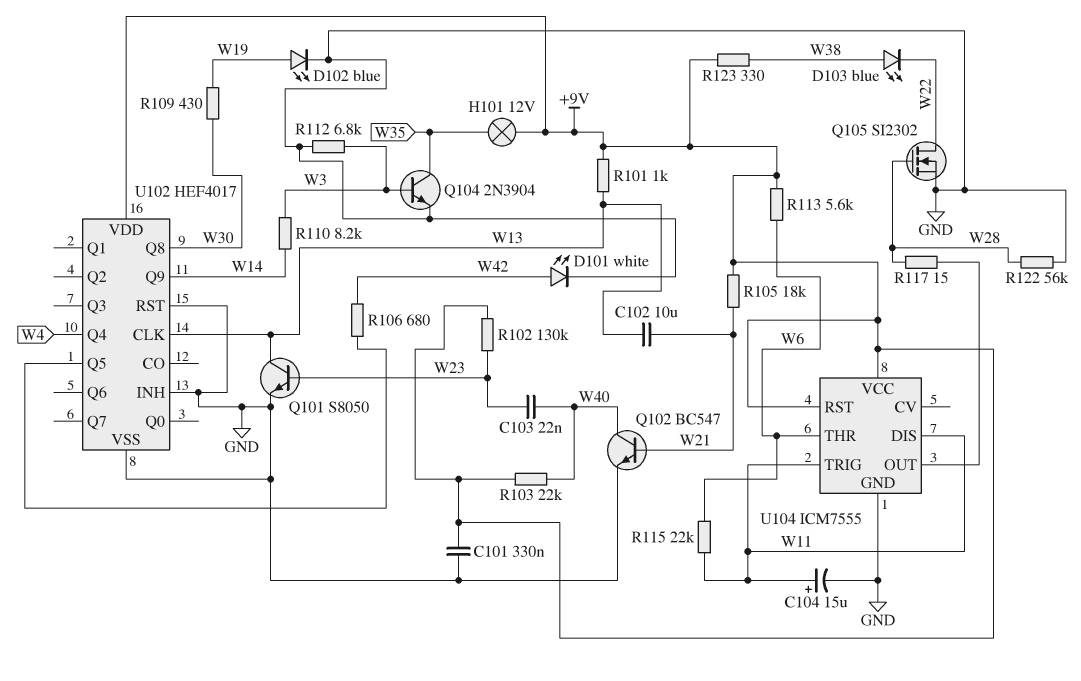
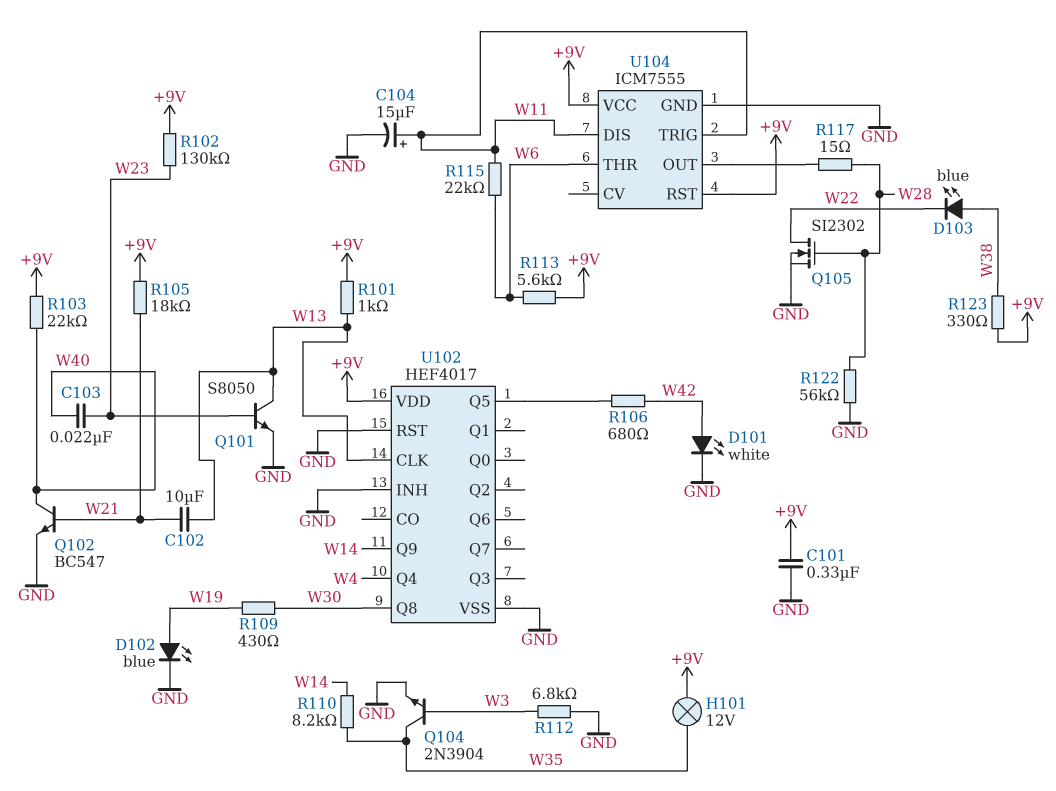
R110: 8.2k (W3, W14) -> 8.2k (W14, W35)

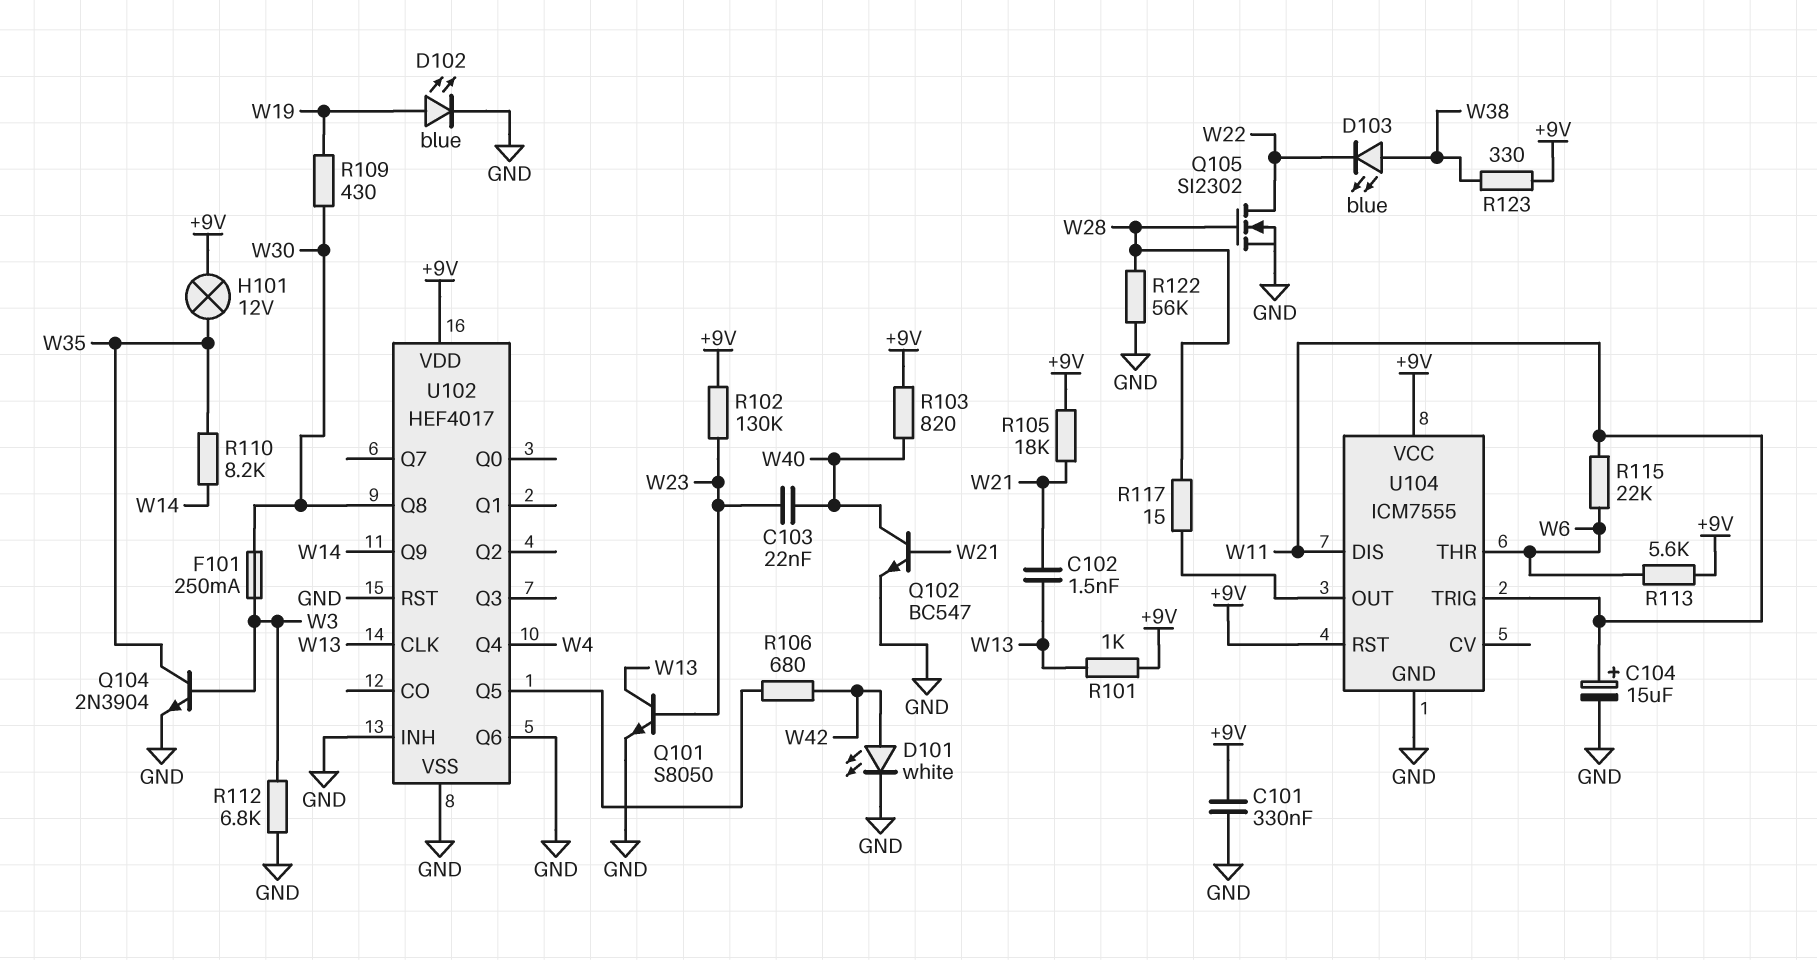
C102: 10uF (W13, W21) -> 1.5nF (W13, W21)
F101: none -> 250mA (W3, W30)
R103: 22k (+9V, W40) -> 820 (+9V, W40)
U102 pin Q6: none -> GND

